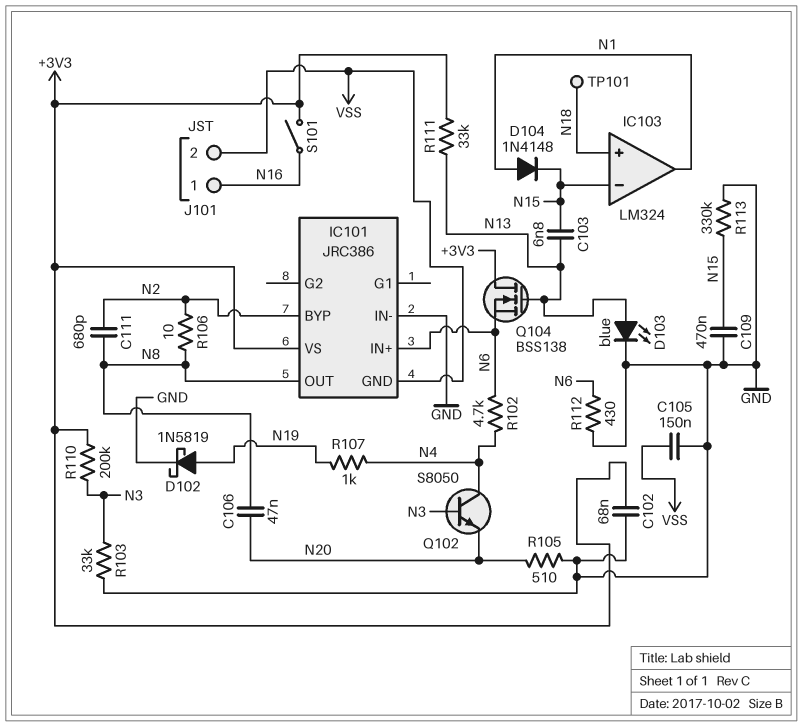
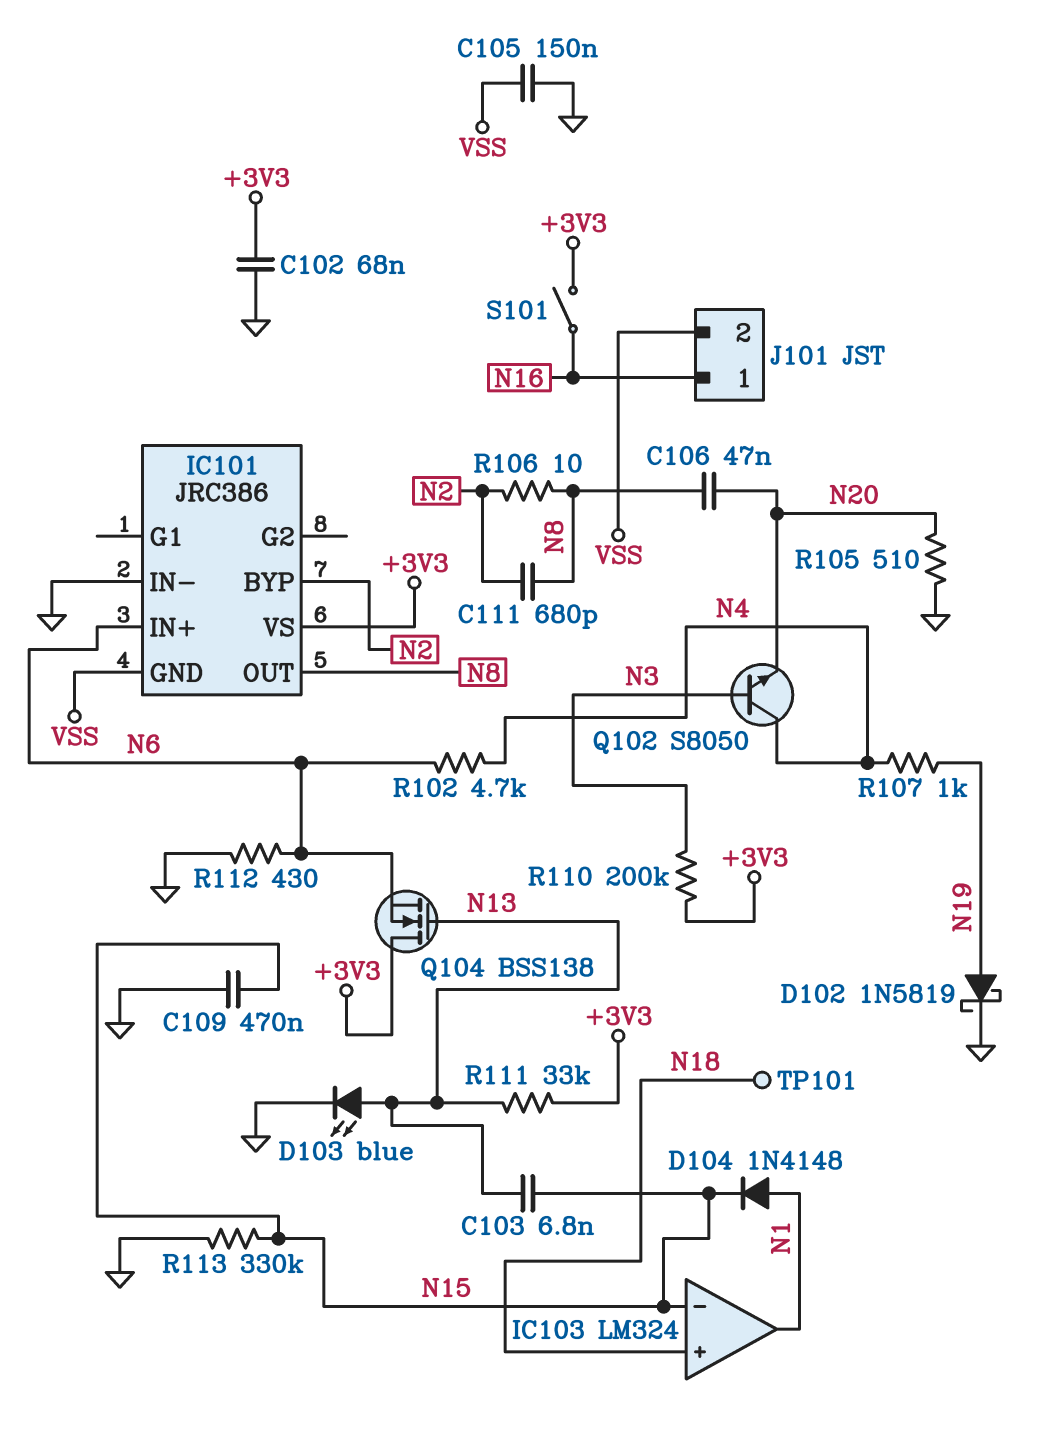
R103: 33k (GND, N3) -> none

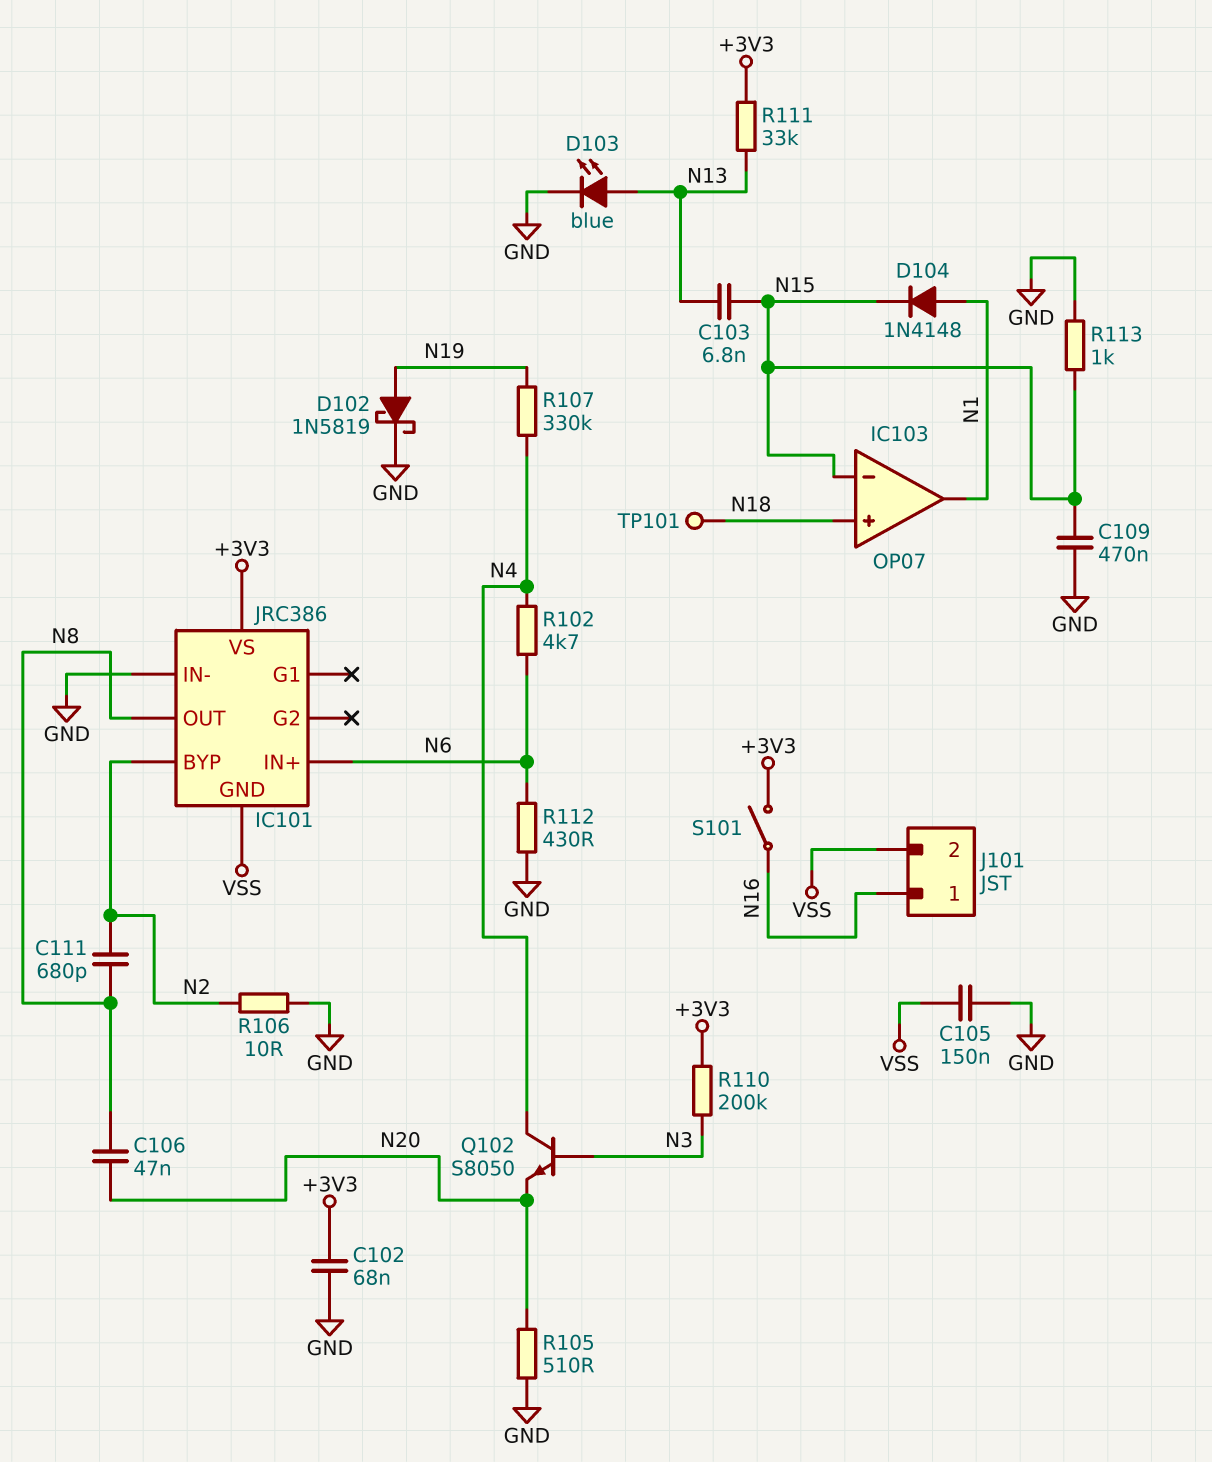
IC103: LM324 -> OP07
Q104: NMOS BSS138 (G N13, D +3V3, S N6) -> none
R106: 10 (N2, N8) -> 10 (GND, N2)
R107: 1k (N4, N19) -> 330k (N4, N19)
R113: 330k (GND, N15) -> 1k (GND, N15)

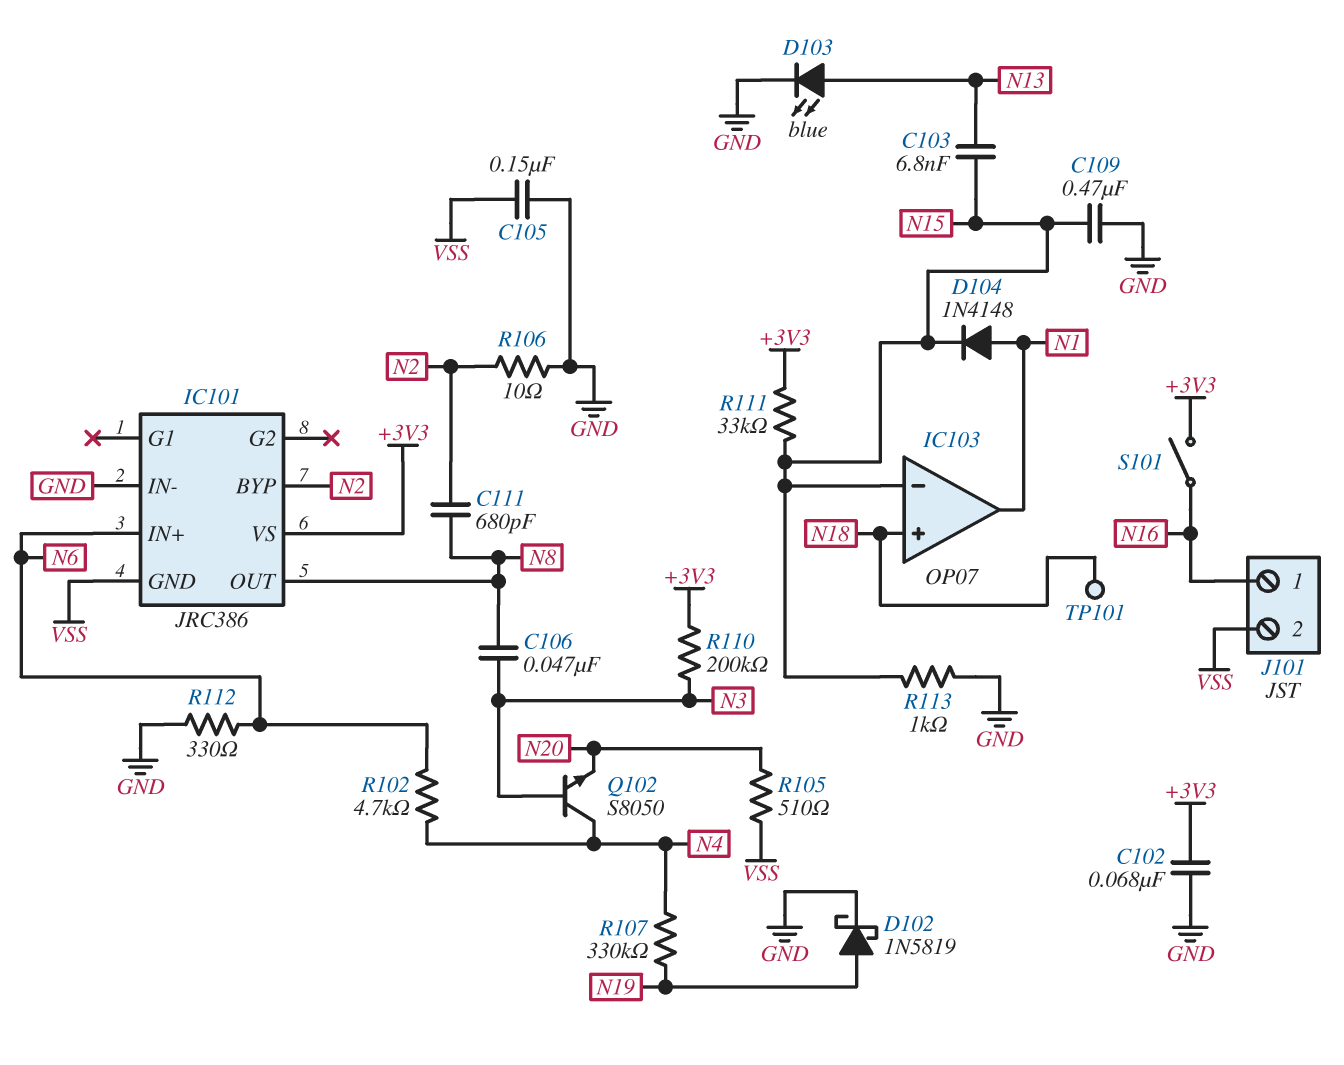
C106: 47nF (N8, N20) -> 47nF (N3, N8)
R105: 510 (GND, N20) -> 510 (N20, VSS)
R111: 33k (+3V3, N13) -> 33k (+3V3, N15)
R112: 430 (GND, N6) -> 330 (GND, N6)

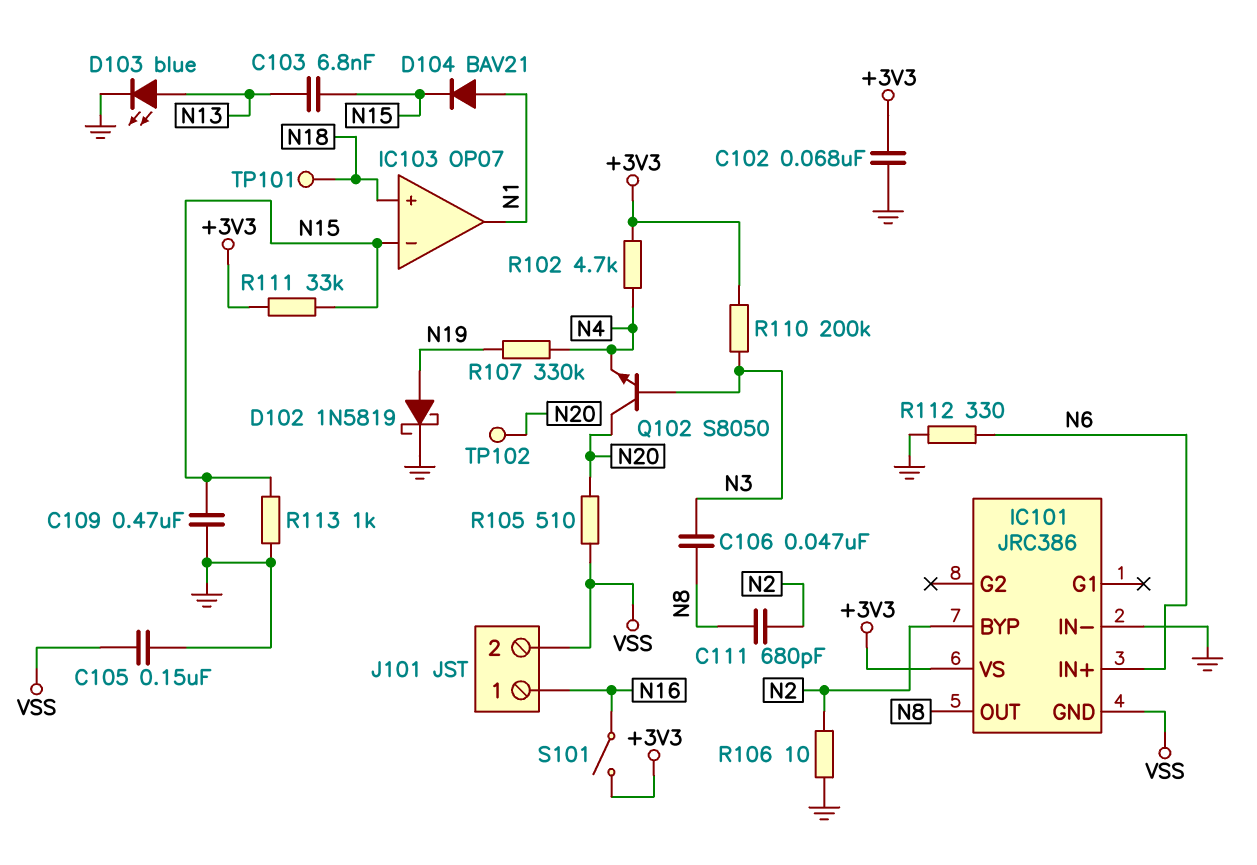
D104: diode 1N4148 (A N1, K N15) -> diode BAV21 (A N1, K N15)
Q102: NPN S8050 (B N3, C N4, E N20) -> NPN S8050 (B N3, C N20, E N4)
R102: 4.7k (N4, N6) -> 4.7k (+3V3, N4)
TP102: none -> test point (N20)

